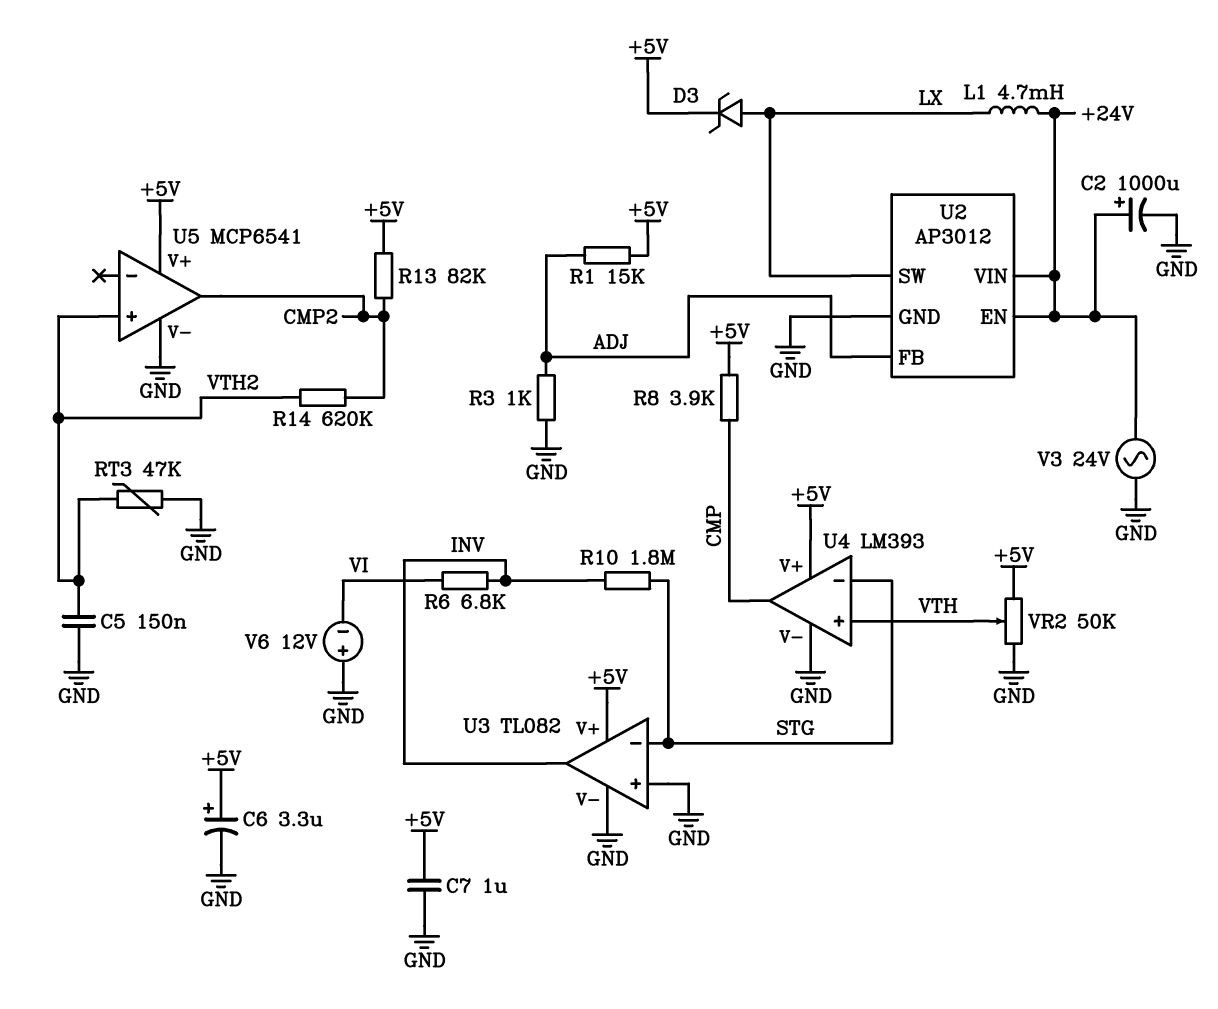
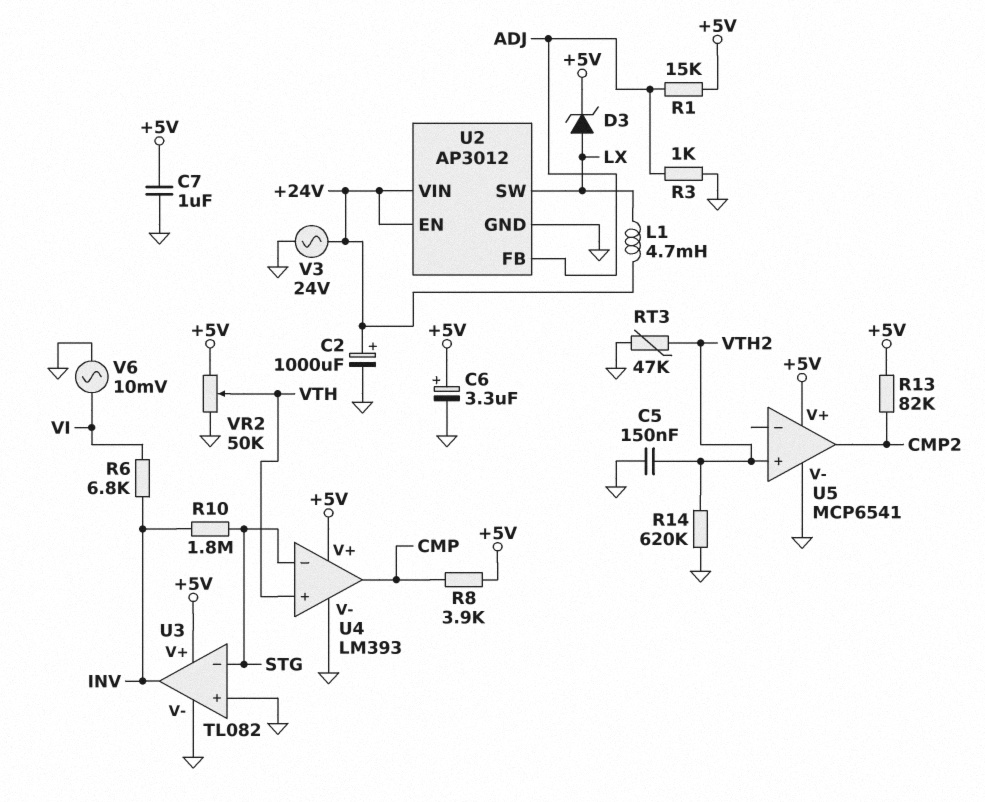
R14: 620k (CMP2, VTH2) -> 620k (GND, VTH2)
V6: 12V (plus GND, minus VI) -> AC 10mV (GND, VI)

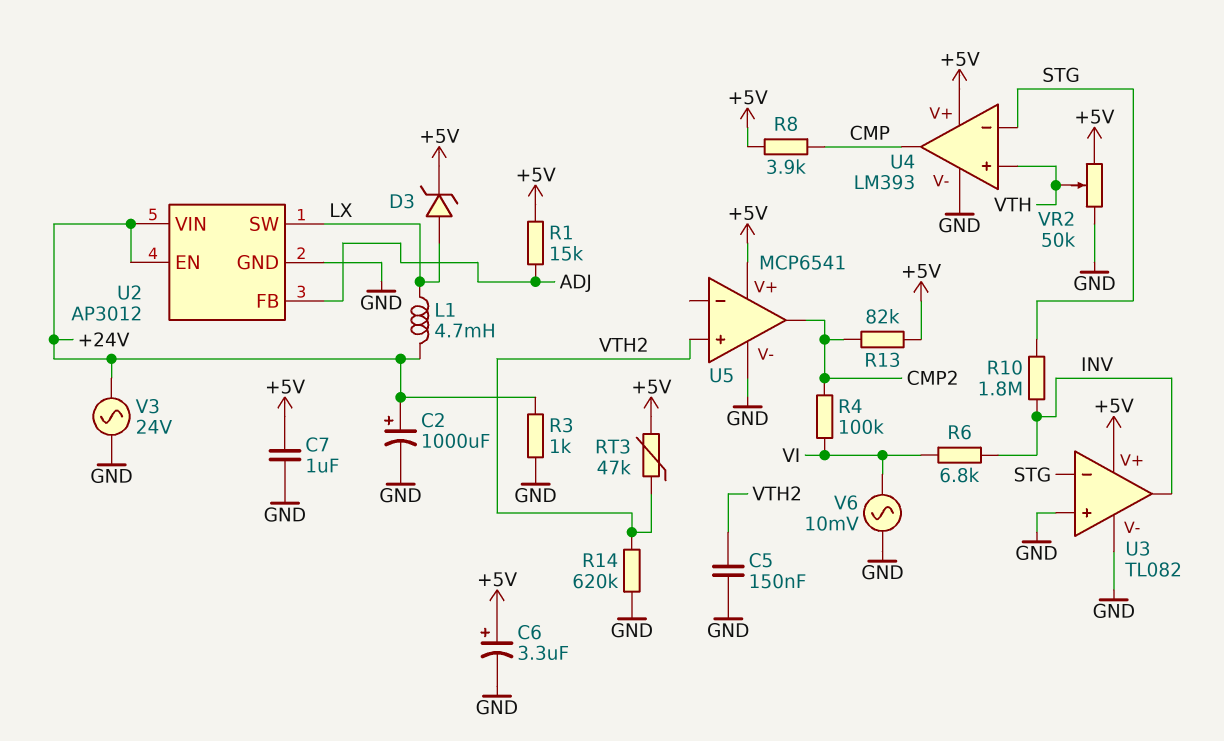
R3: 1k (ADJ, GND) -> 1k (+24V, GND)
R4: none -> 100k (CMP2, VI)
RT3: 47k (GND, VTH2) -> 47k (+5V, VTH2)

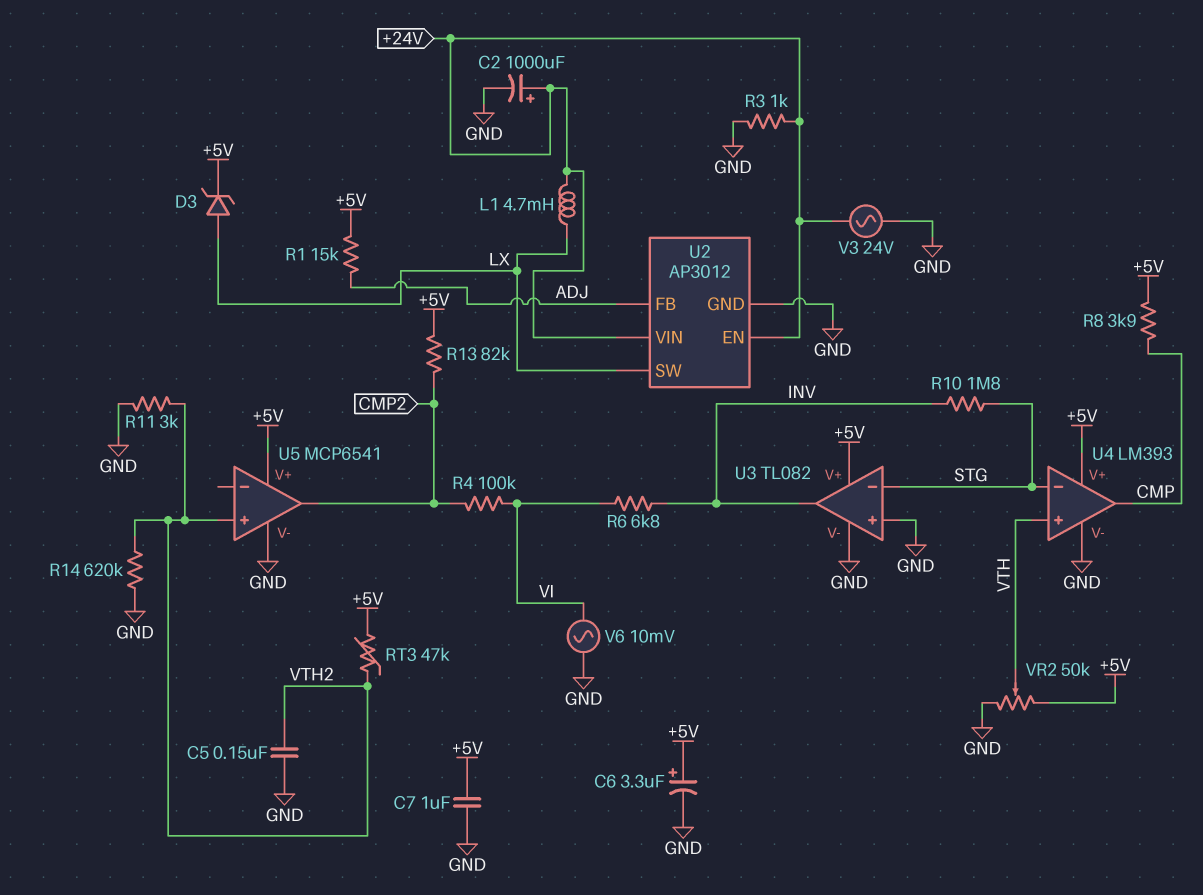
R11: none -> 3k (GND, VTH2)

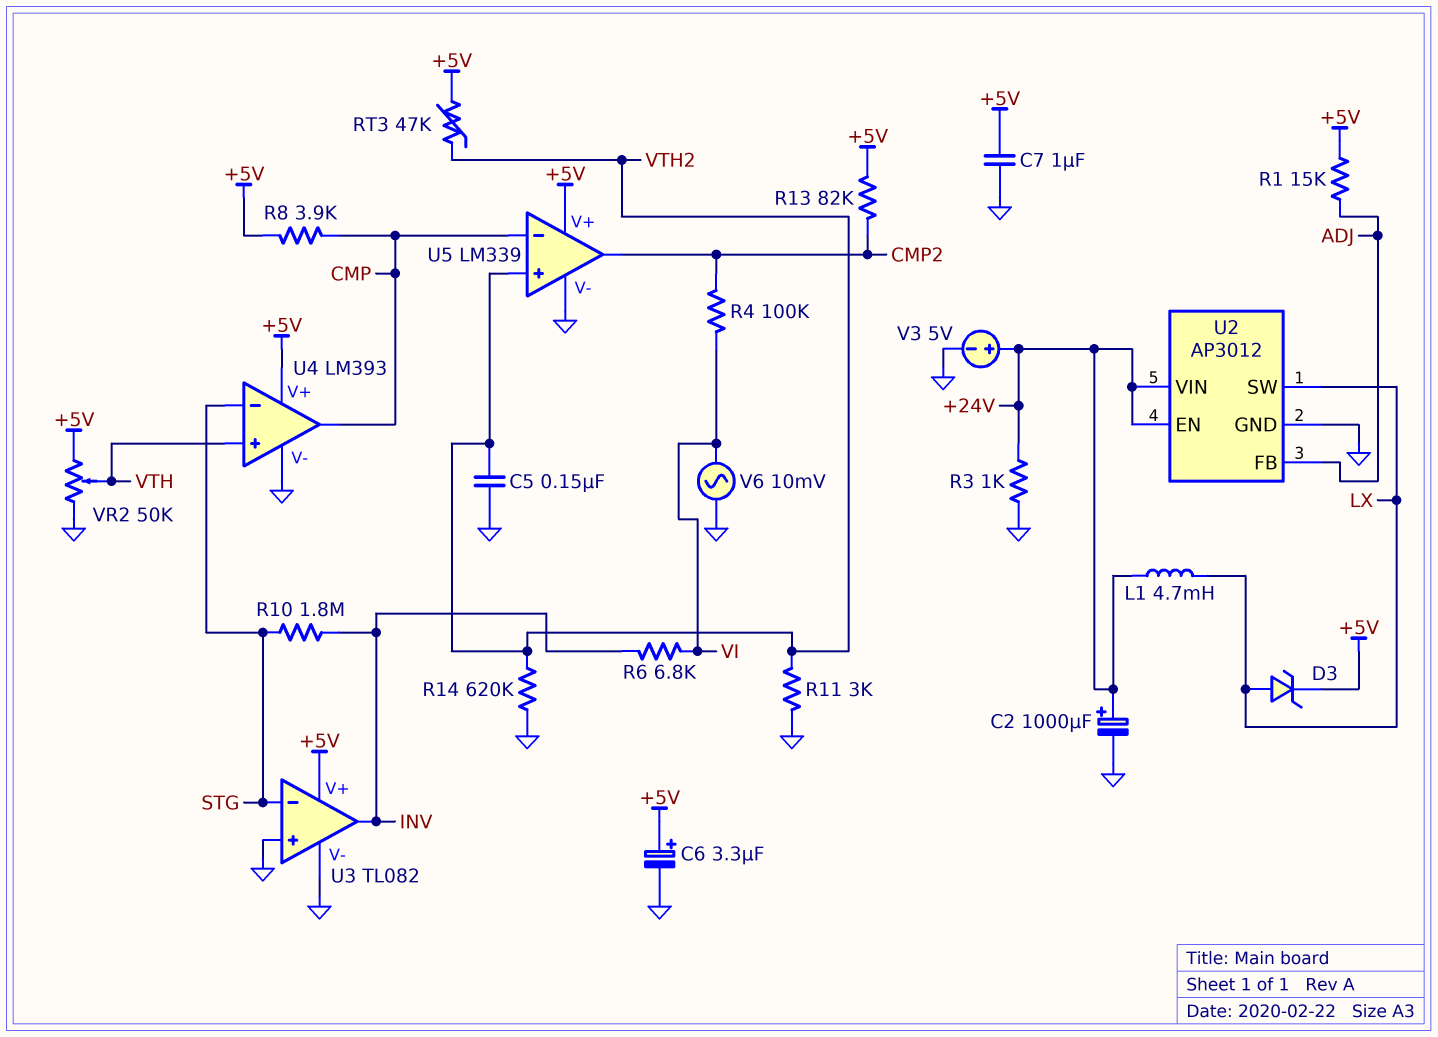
U5: MCP6541 -> LM339
U5 pin in-: none -> CMP
V3: AC 24V (+24V, GND) -> 5V (plus +24V, minus GND)

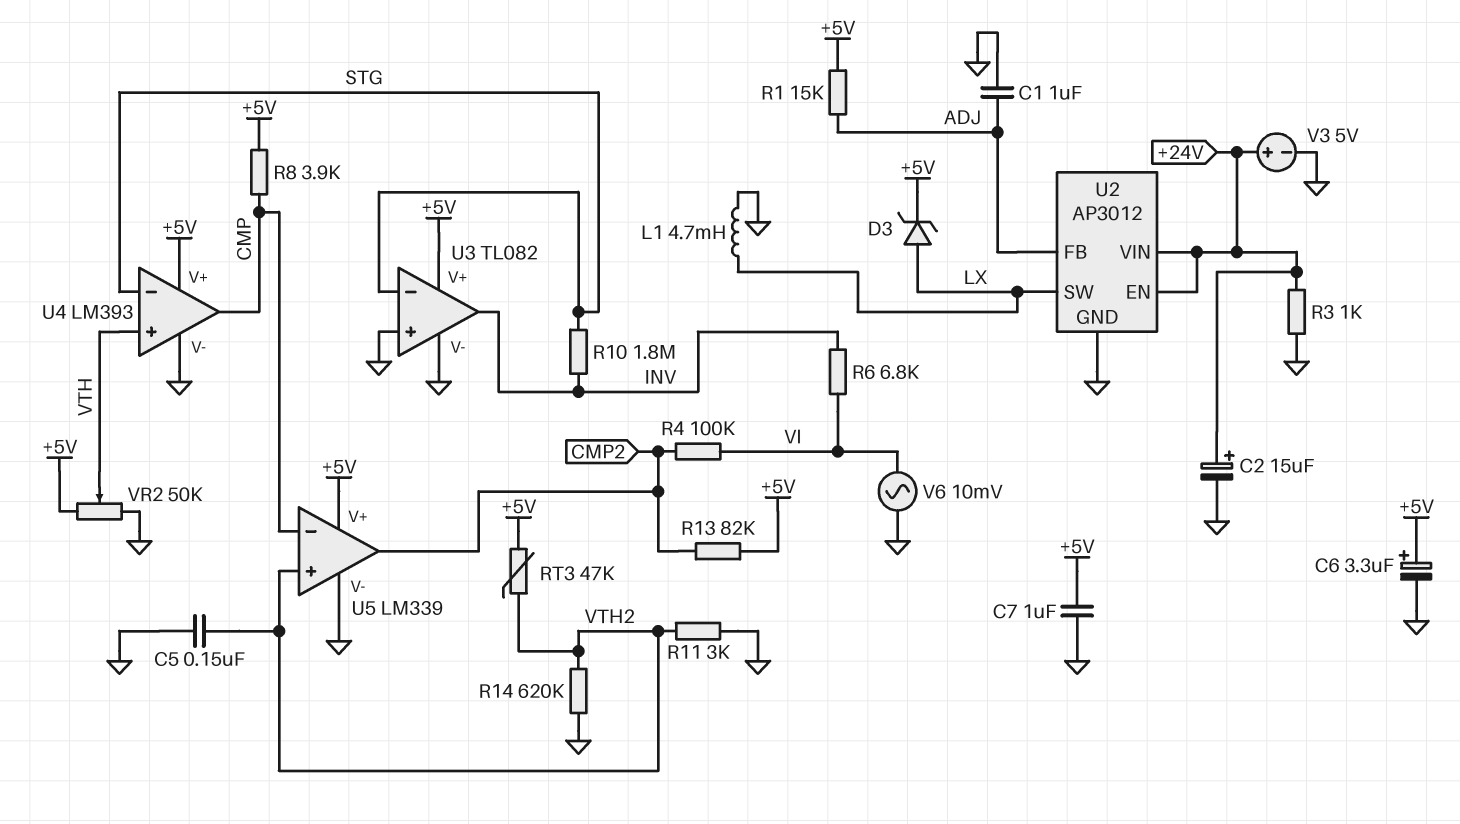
C1: none -> 1uF (ADJ, GND)
C2: 1000uF (plus +24V, minus GND) -> 15uF (plus +24V, minus GND)
L1: 4.7mH (+24V, LX) -> 4.7mH (GND, LX)

